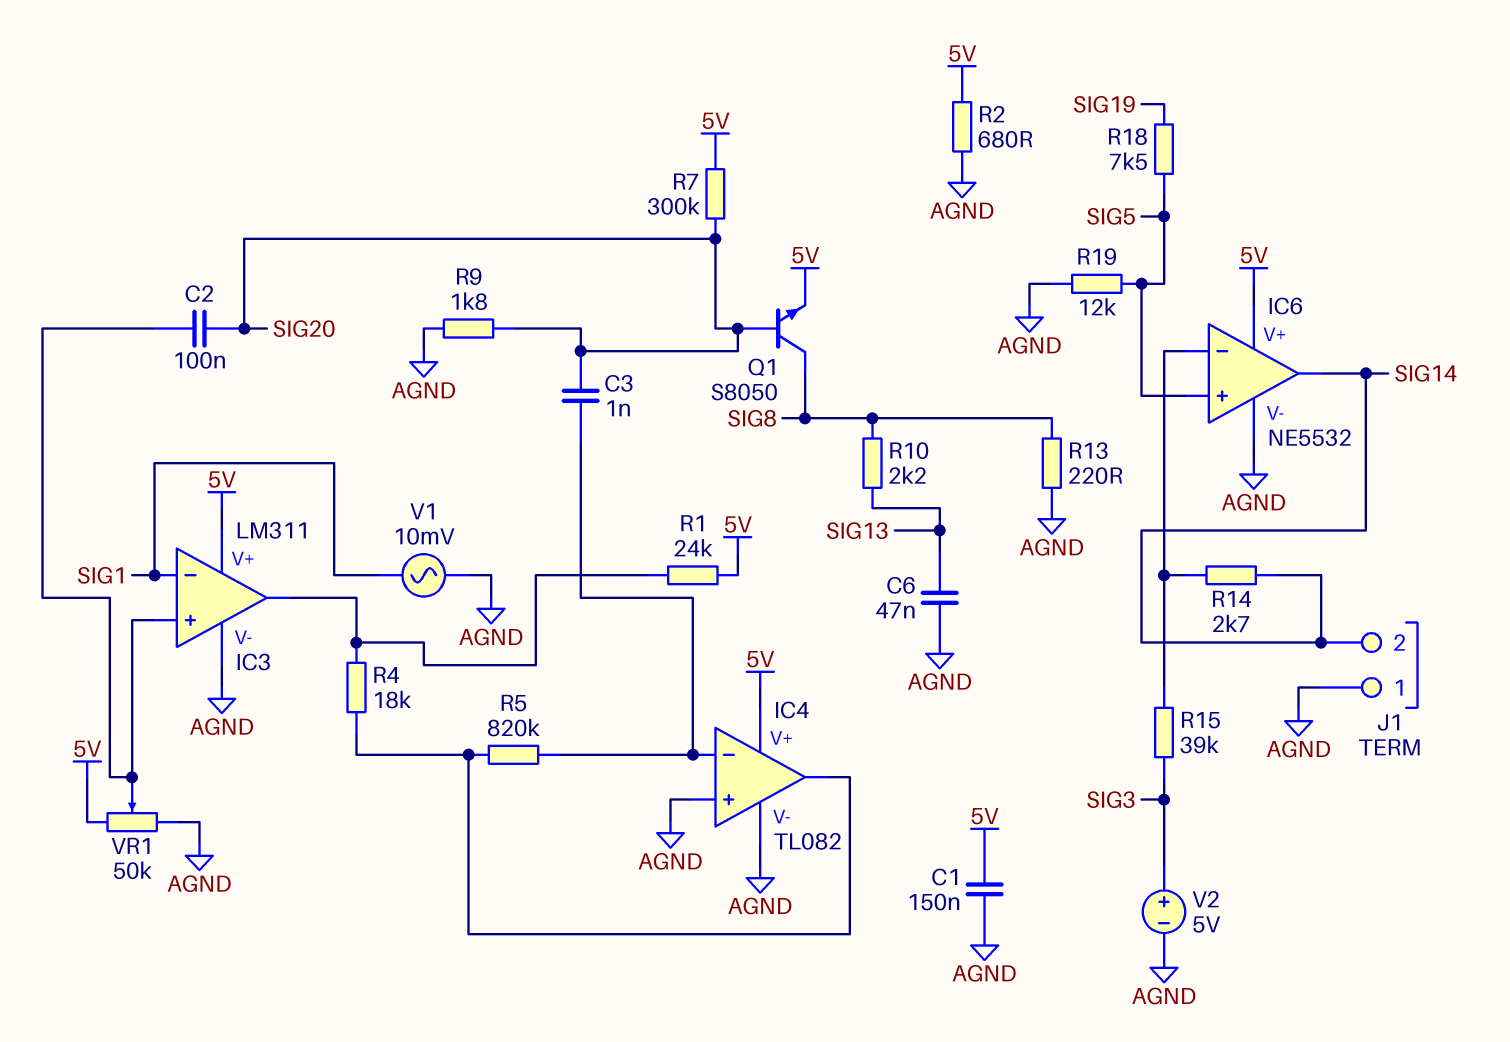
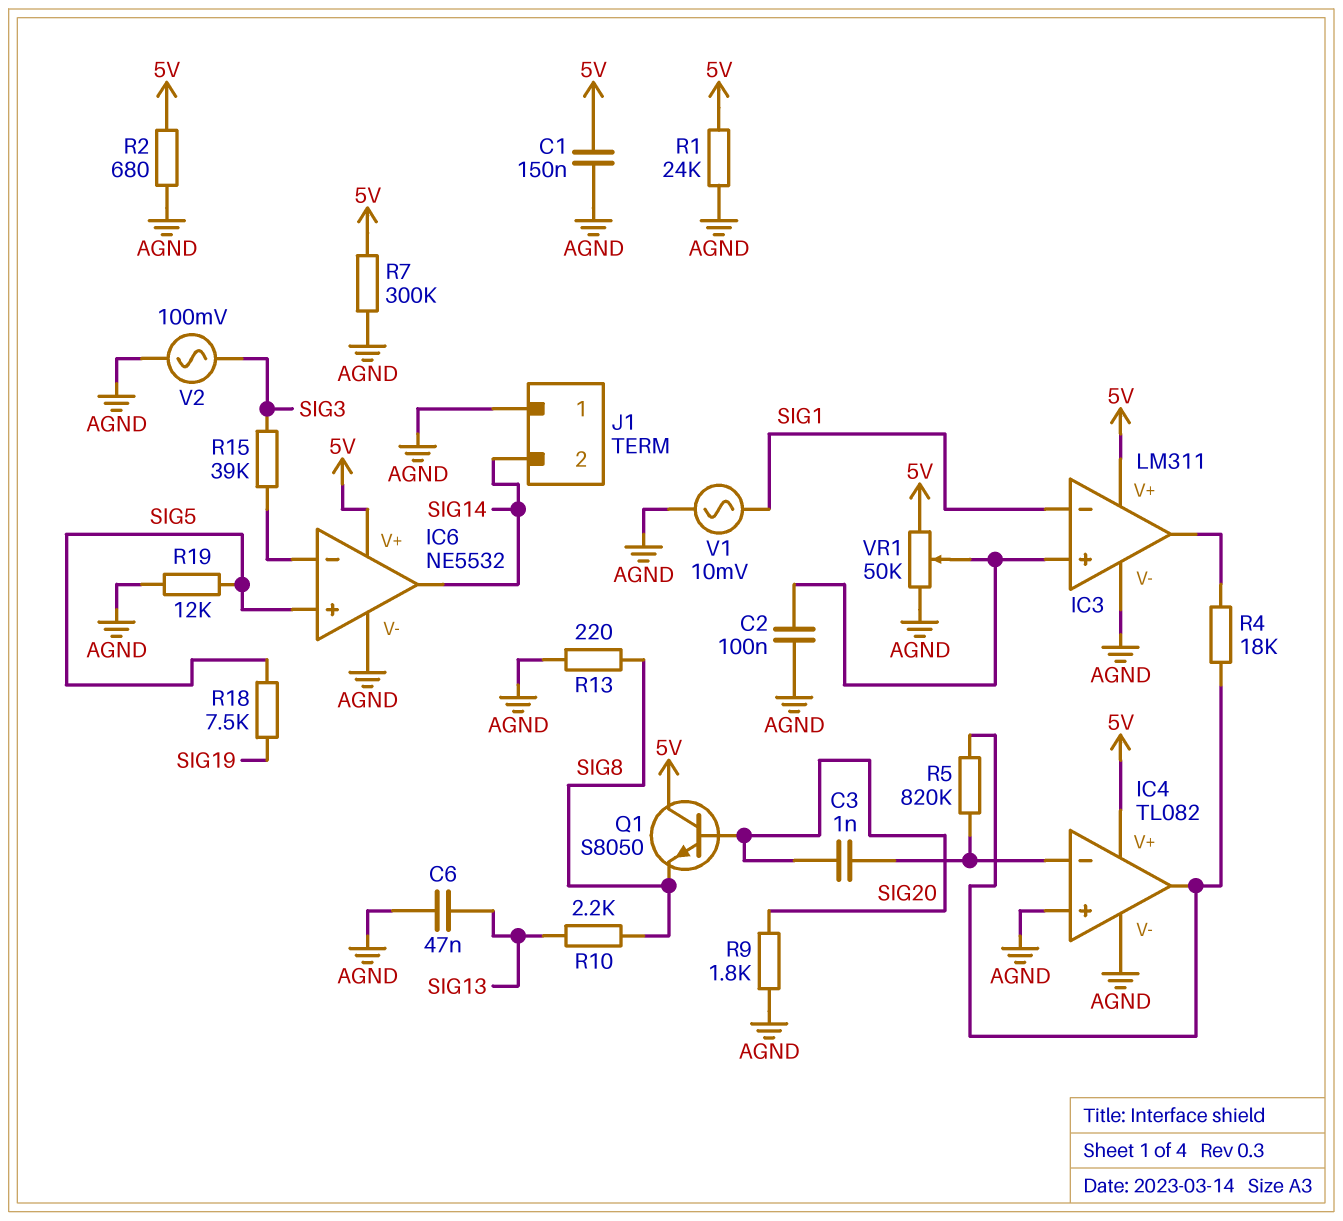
C2: 100nF (IC3/in+, SIG20) -> 100nF (AGND, IC3/in+)
Q1: NPN S8050 (B SIG20, C SIG8, E 5V) -> NPN S8050 (B SIG20, C 5V, E SIG8)
R1: 24k (5V, IC3/out) -> 24k (5V, AGND)
R7: 300k (5V, SIG20) -> 300k (5V, AGND)
R14: 2.7k (IC6/in-, SIG14) -> none
V2: 5V (plus SIG3, minus AGND) -> AC 100mV (AGND, SIG3)

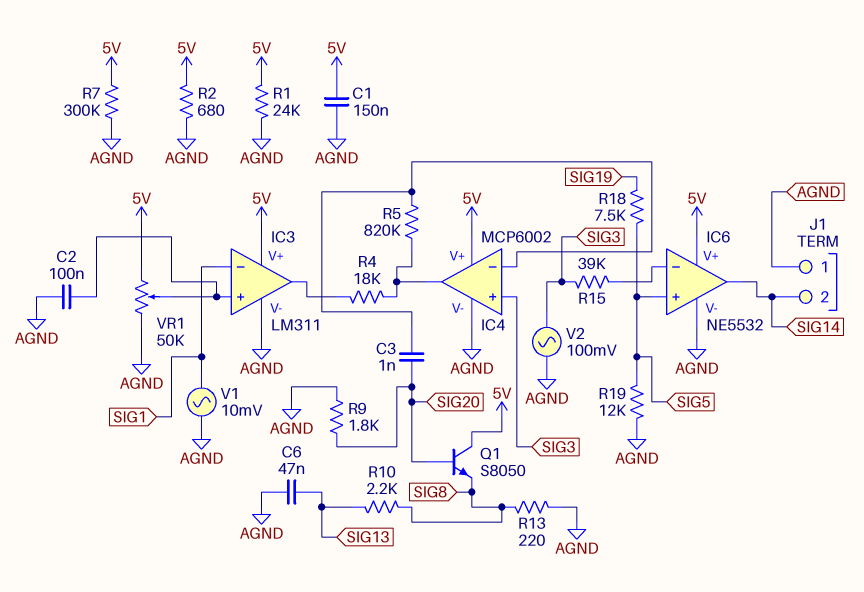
IC4: TL082 -> MCP6002
IC4 pin in+: AGND -> SIG3

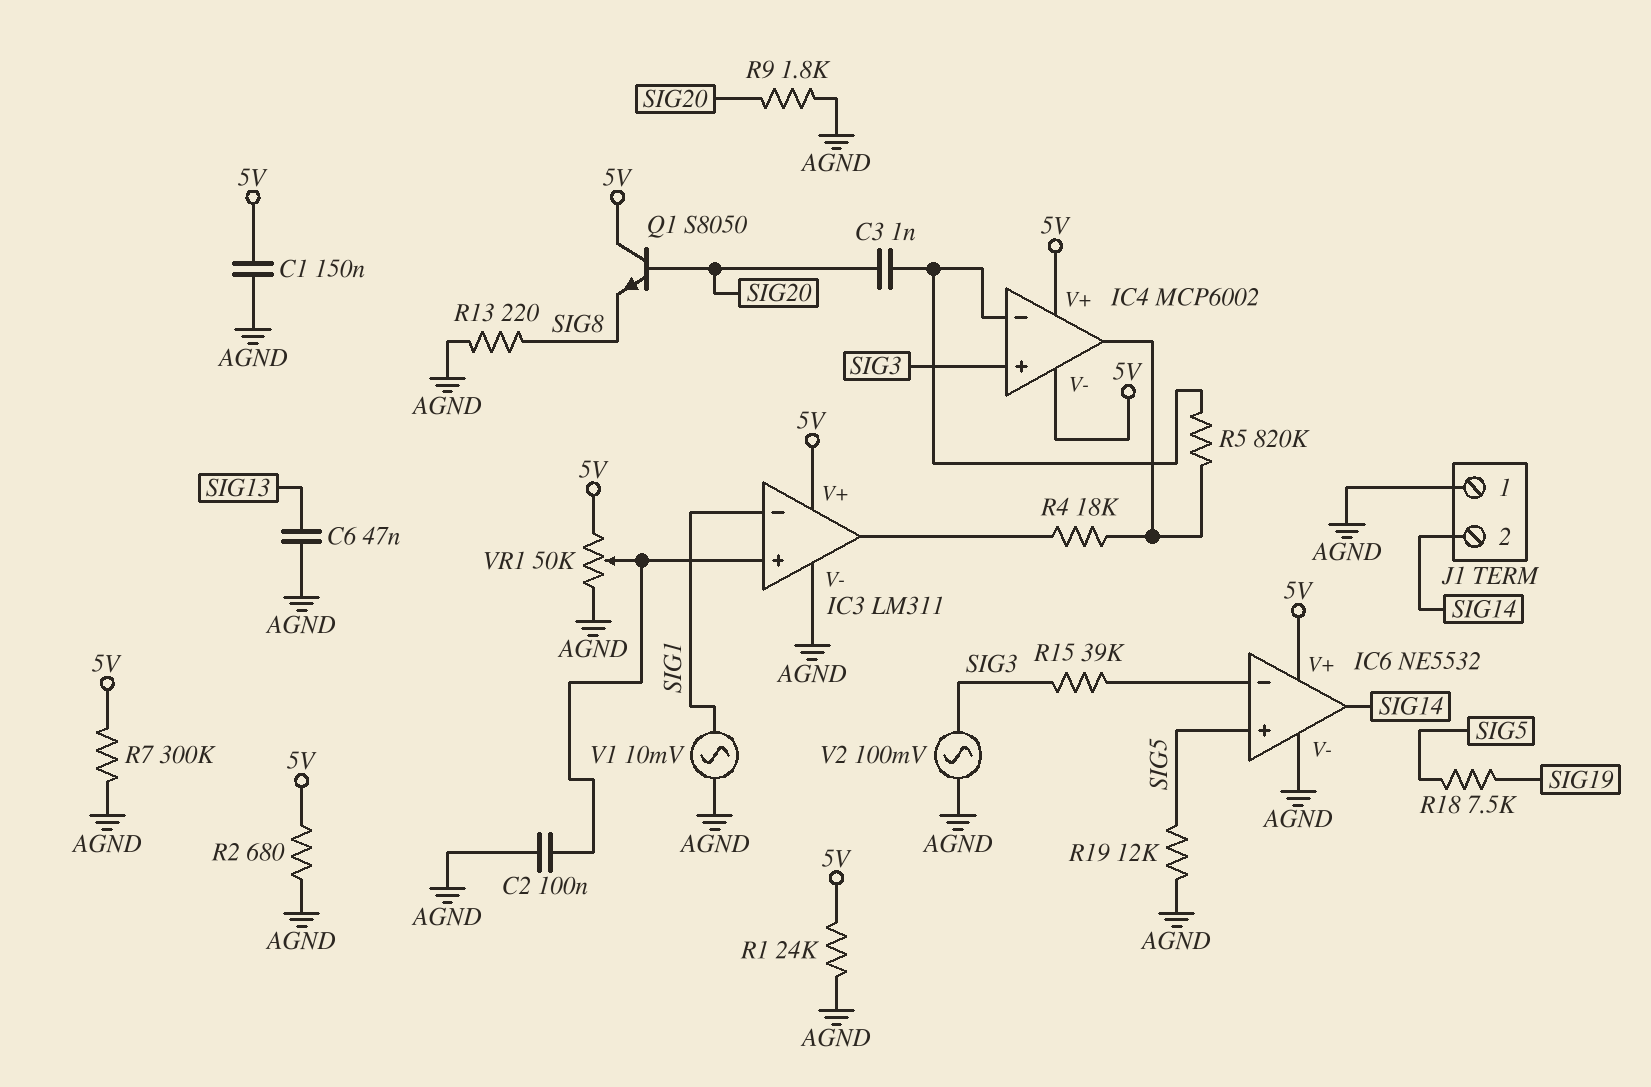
IC4 pin V-: AGND -> 5V
R10: 2.2k (SIG8, SIG13) -> none

